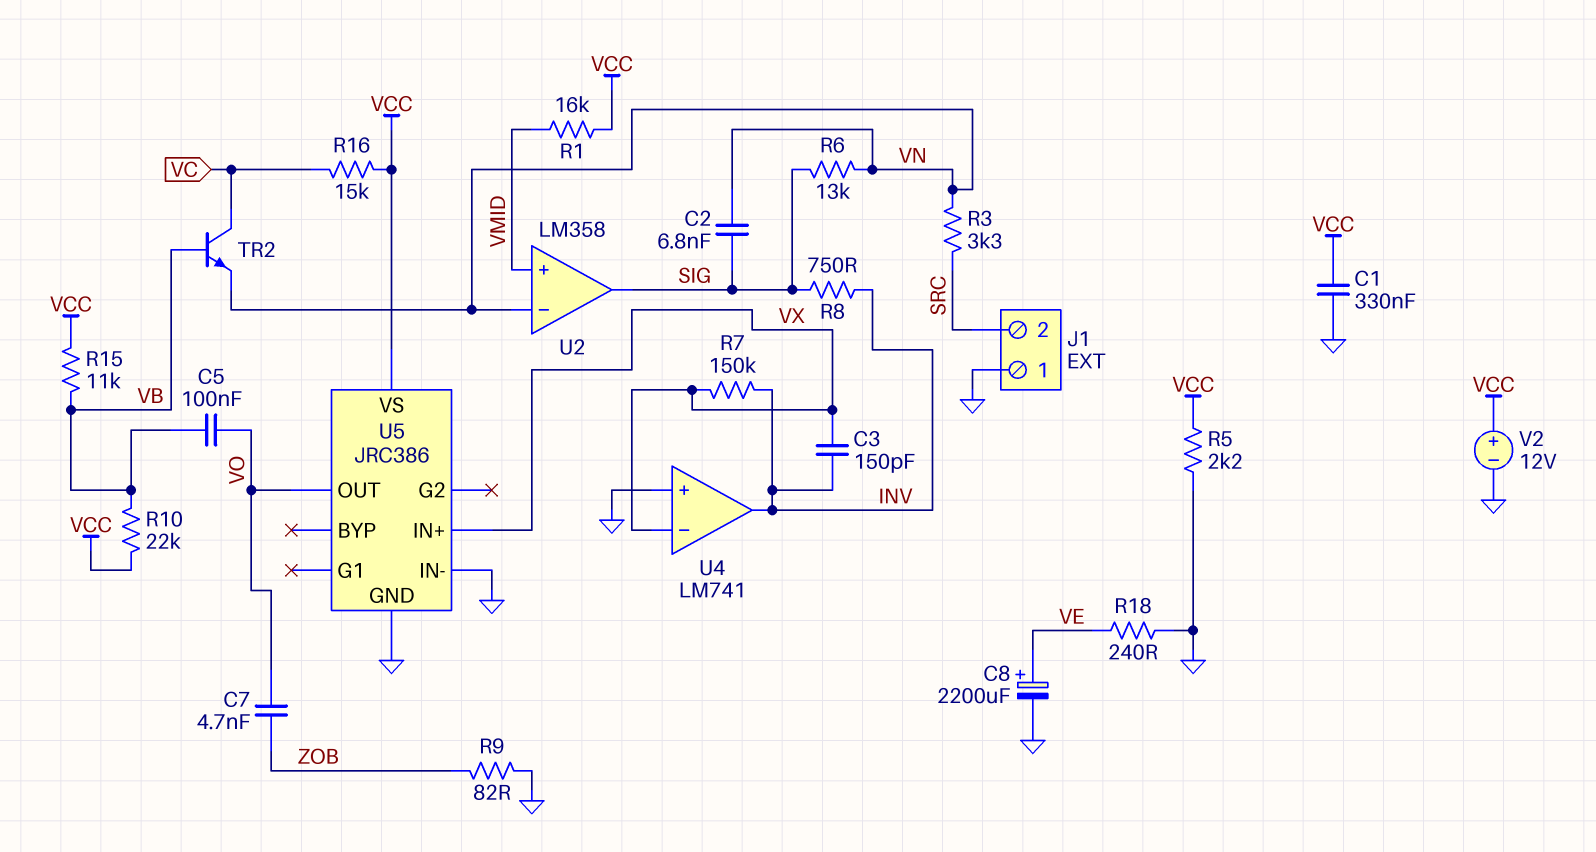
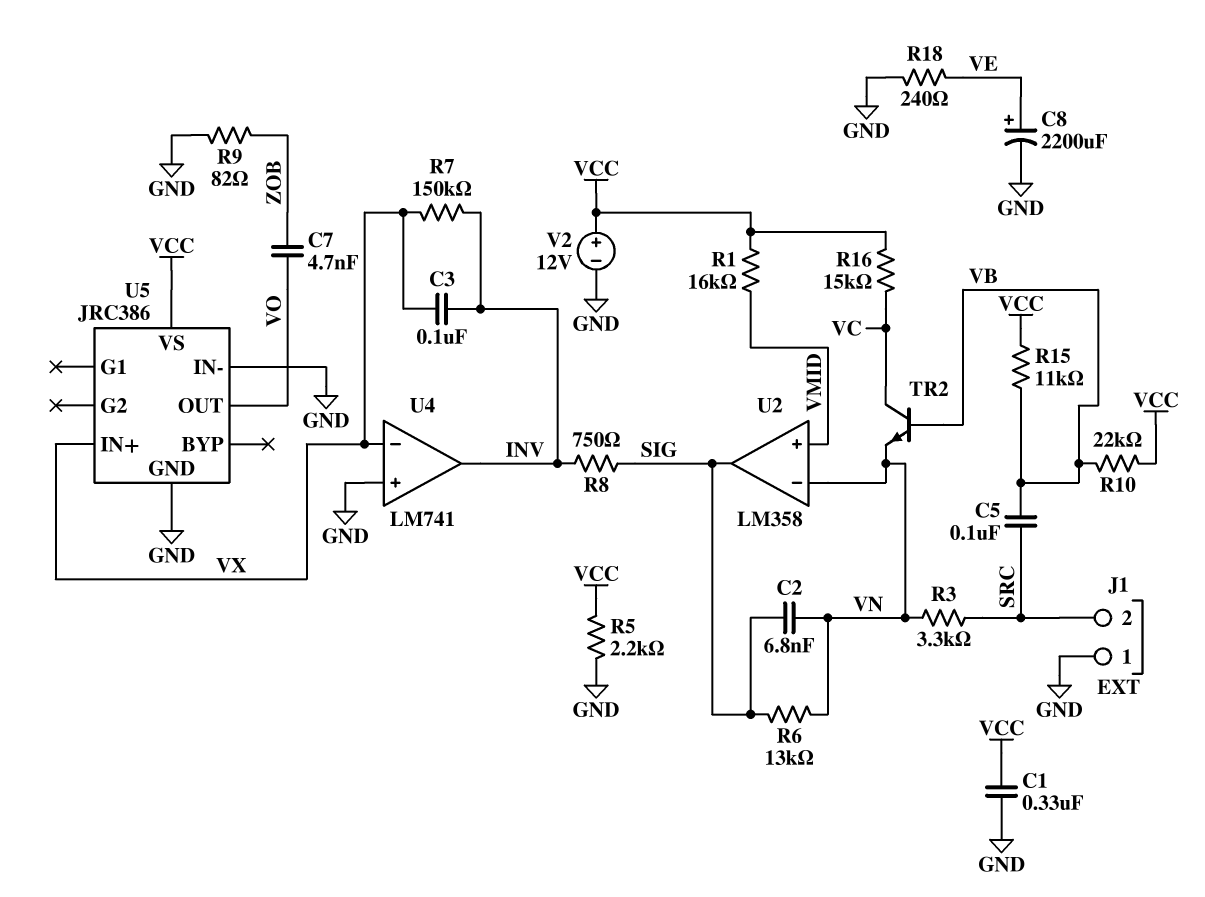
C3: 150pF (INV, VX) -> 100nF (INV, VX)
C5: 100nF (VB, VO) -> 100nF (SRC, VB)

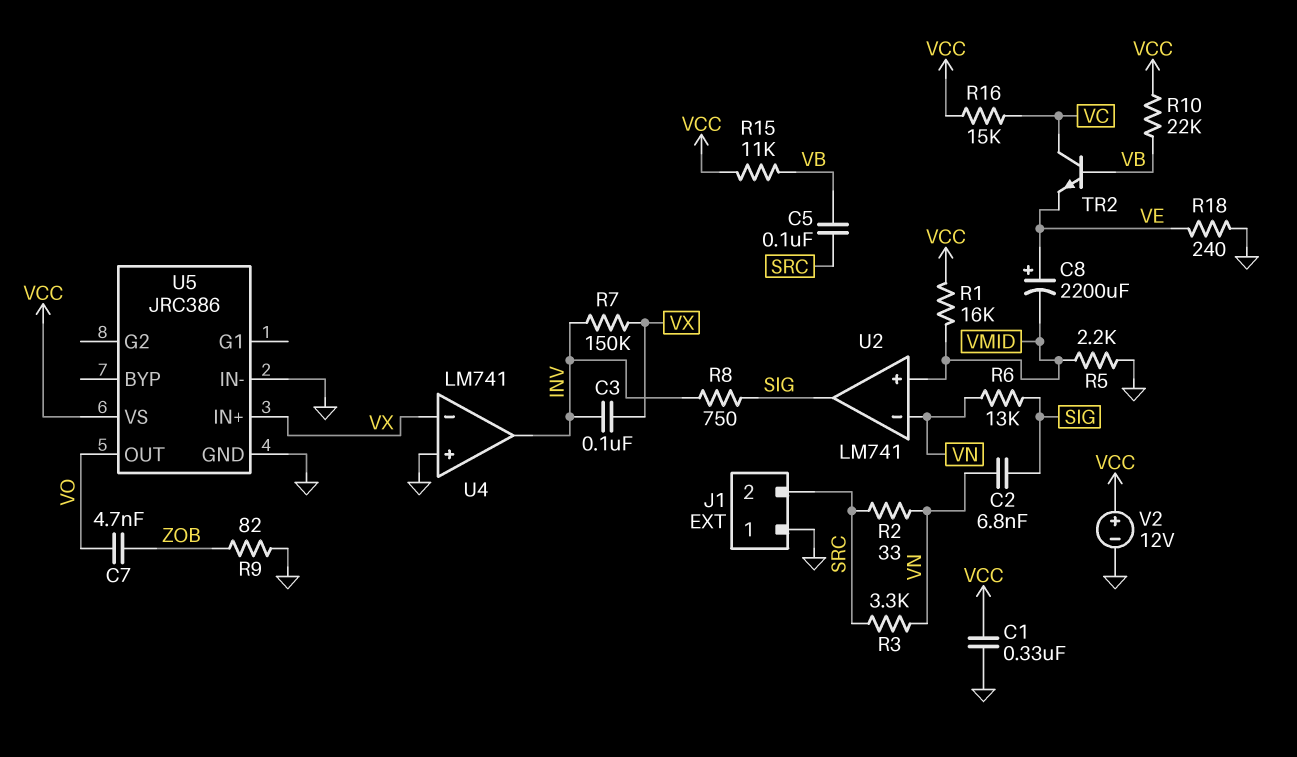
C8: 2200uF (plus VE, minus GND) -> 2200uF (plus VE, minus VMID)
R2: none -> 33 (SRC, VN)
R5: 2.2k (GND, VCC) -> 2.2k (GND, VMID)
TR2: NPN (B VB, C VC, E VN) -> NPN (B VB, C VC, E VE)
U2: LM358 -> LM741

